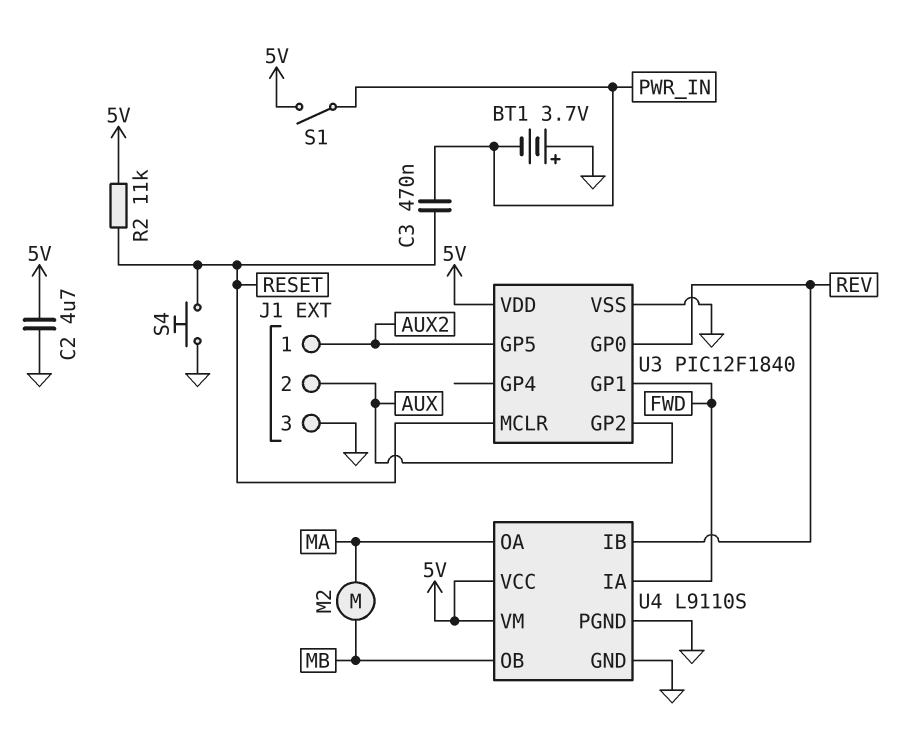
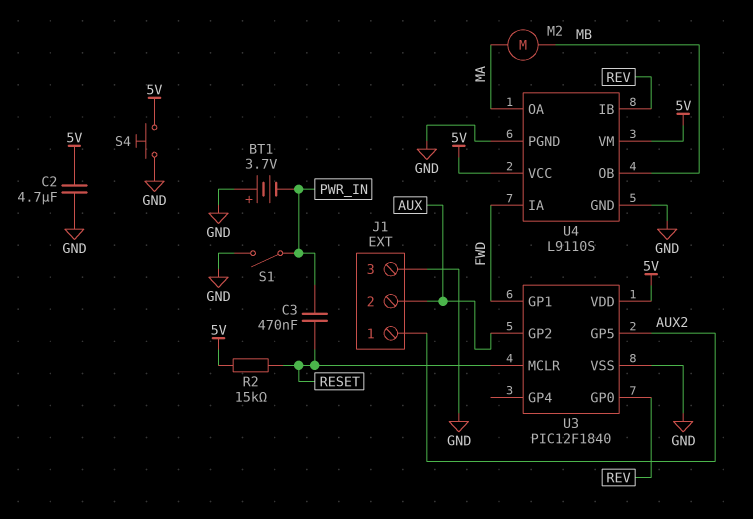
R2: 11k (5V, RESET) -> 15k (5V, RESET)
S1: switch (5V, PWR_IN) -> switch (GND, PWR_IN)
S4: button (GND, RESET) -> button (5V, GND)

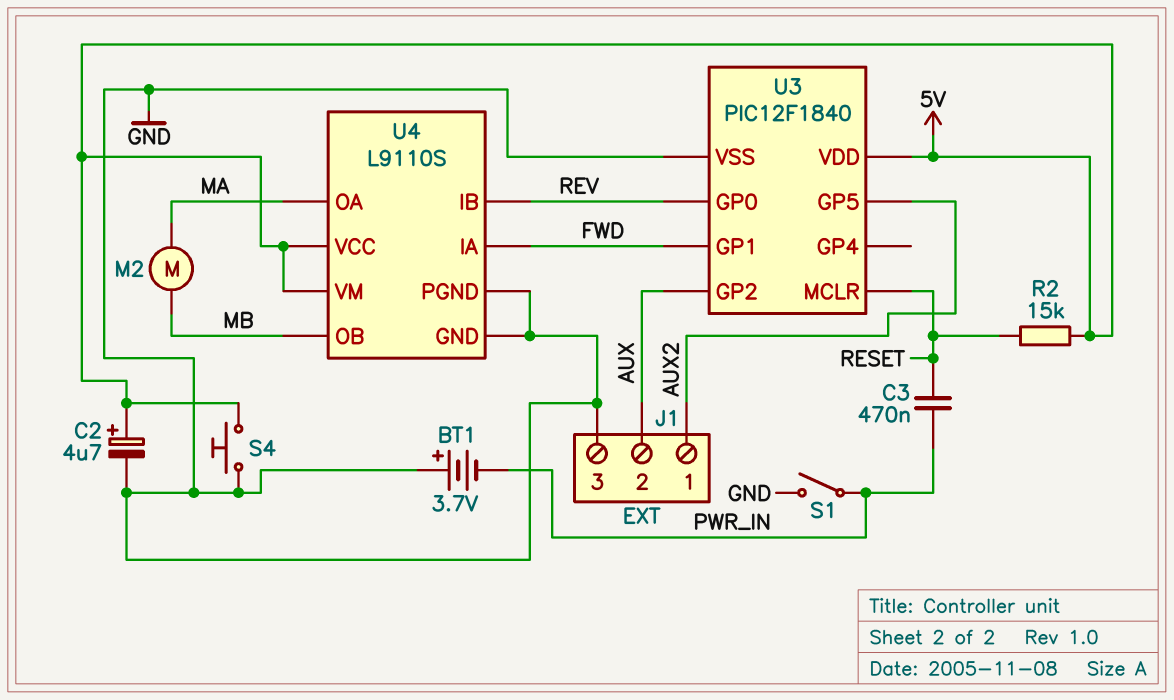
C2: 4.7uF (5V, GND) -> 4.7uF (plus 5V, minus GND)

